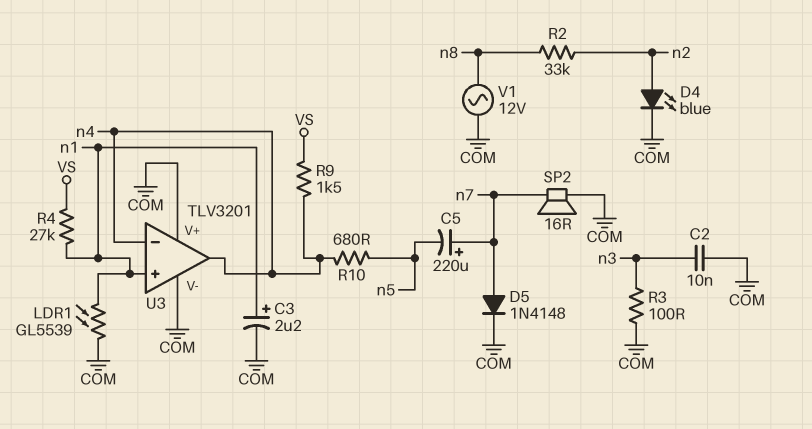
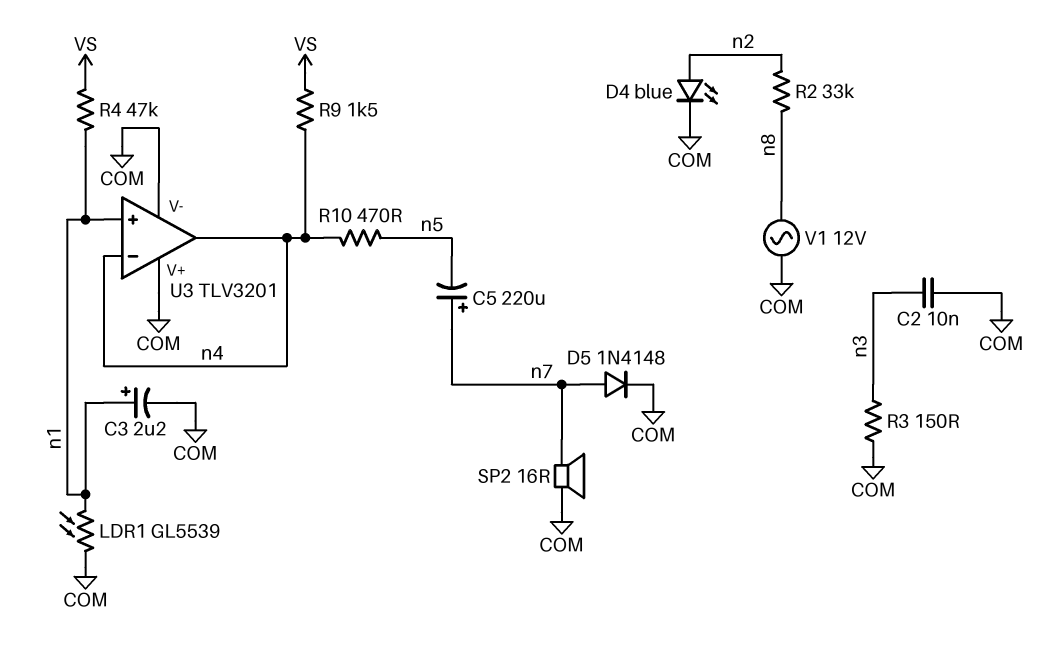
R3: 100 (COM, n3) -> 150 (COM, n3)
R4: 27k (VS, n1) -> 47k (VS, n1)
R10: 680 (n4, n5) -> 470 (n4, n5)

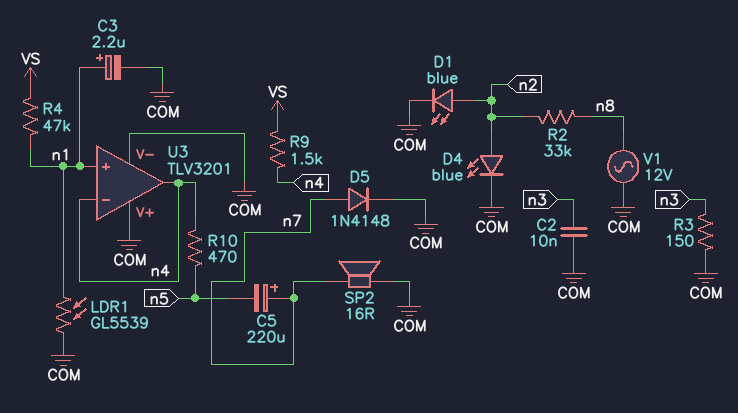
D1: none -> LED blue (A n2, K COM)

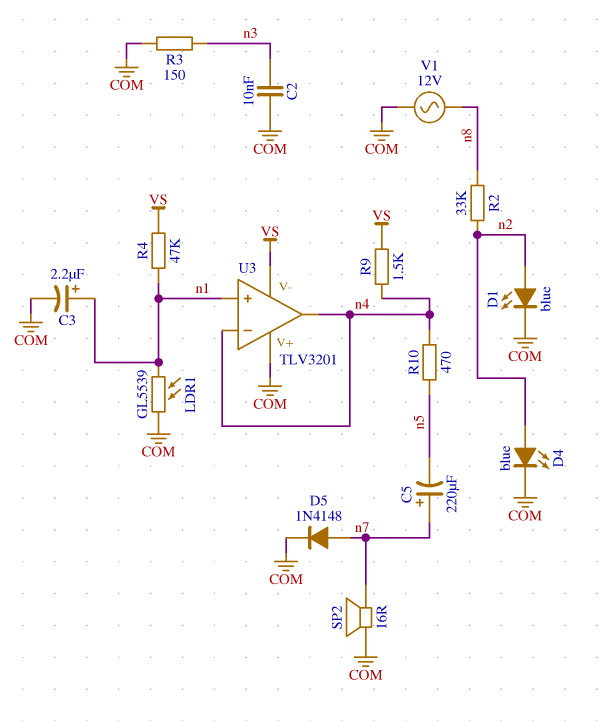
U3 pin V-: COM -> VS

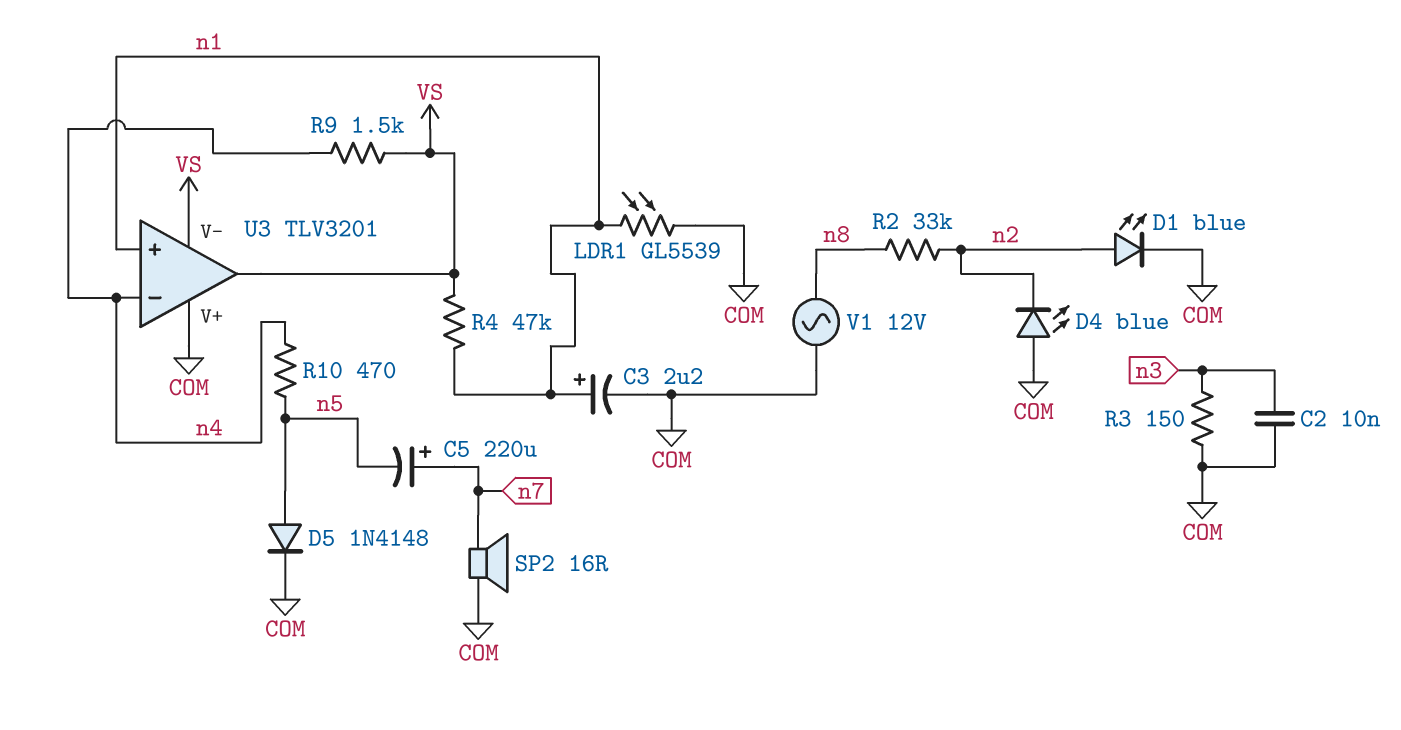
D4: LED blue (A n2, K COM) -> LED blue (A COM, K n2)
D5: diode 1N4148 (A n7, K COM) -> diode 1N4148 (A n5, K COM)
U3 pin out: n4 -> VS

